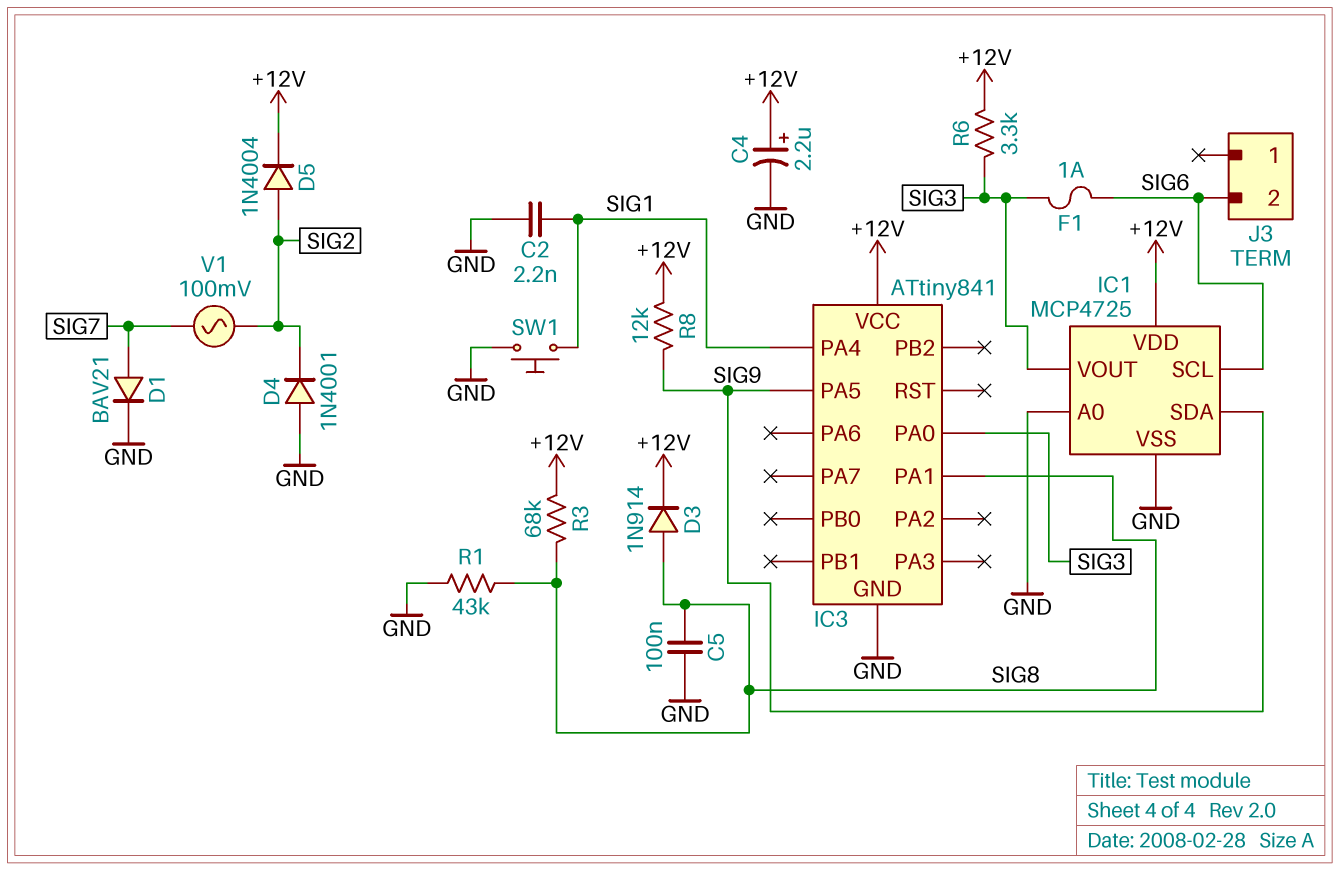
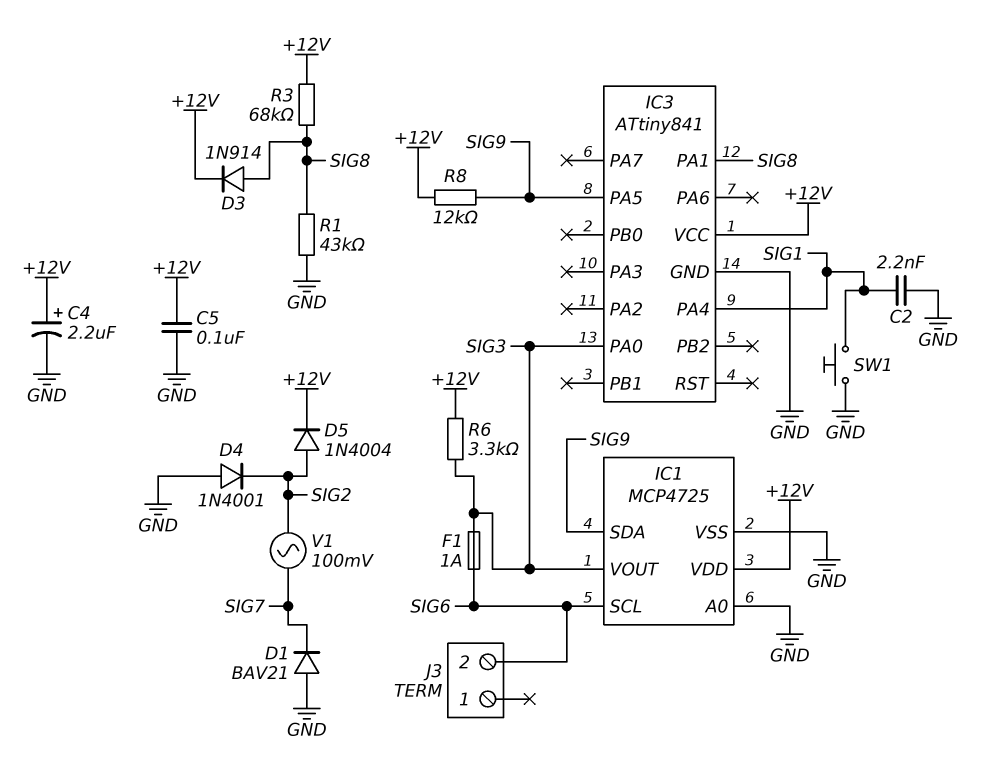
C5: 100nF (GND, SIG8) -> 100nF (+12V, GND)
D1: diode BAV21 (A SIG7, K GND) -> diode BAV21 (A GND, K SIG7)

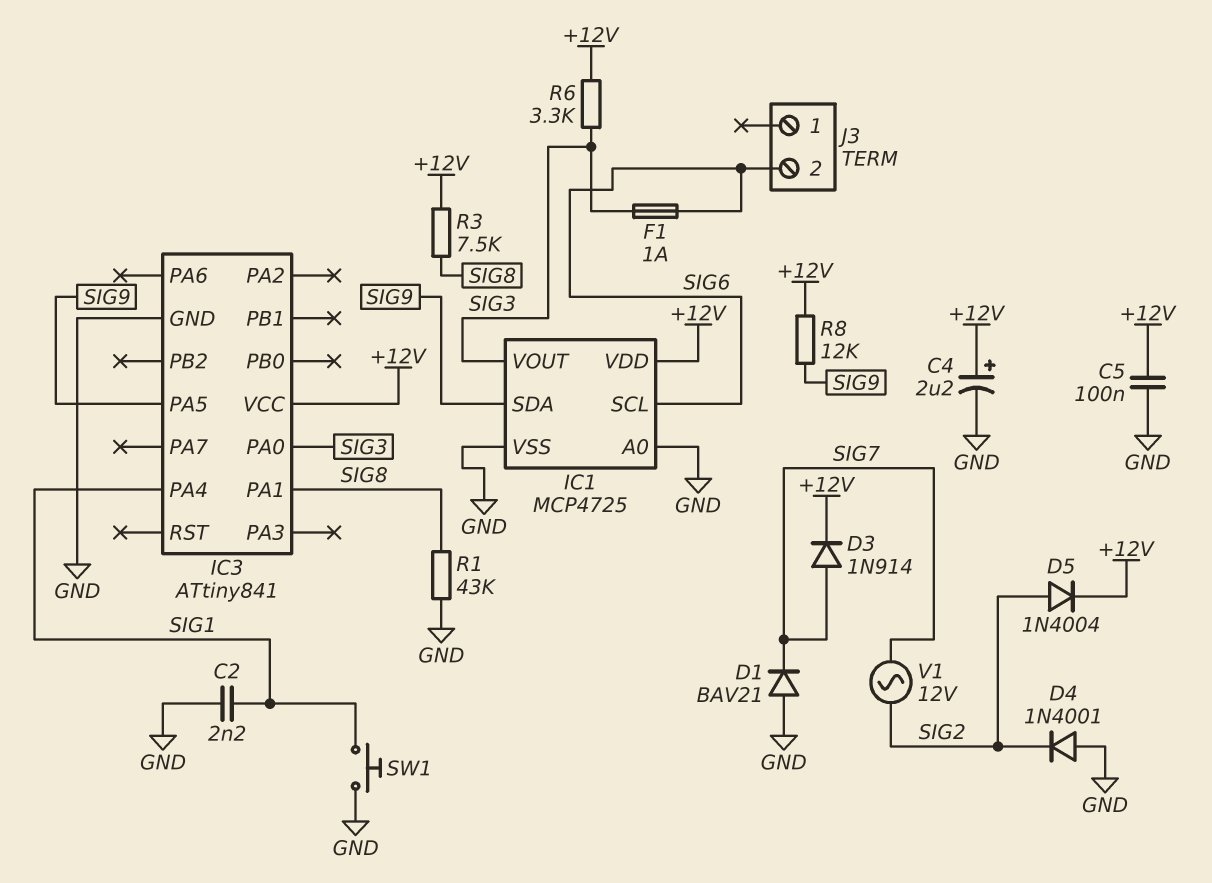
D3: diode 1N914 (A SIG8, K +12V) -> diode 1N914 (A SIG7, K +12V)
R3: 68k (+12V, SIG8) -> 7.5k (+12V, SIG8)
V1: AC 100mV (SIG2, SIG7) -> AC 12V (SIG2, SIG7)

